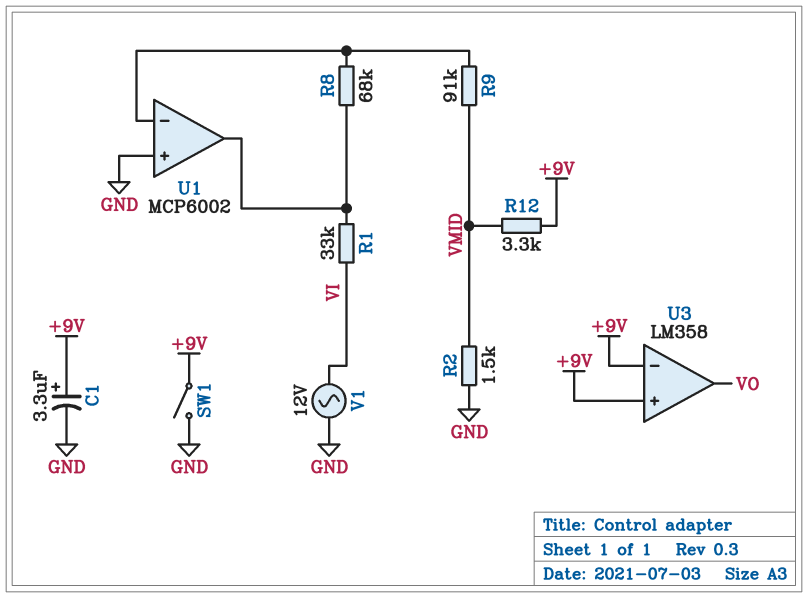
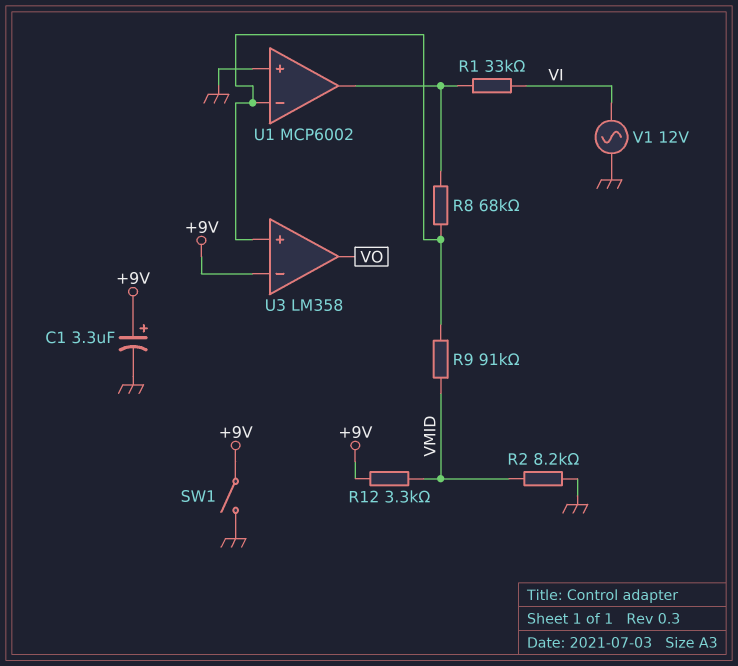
R2: 1.5k (GND, VMID) -> 8.2k (GND, VMID)
U3 pin in+: +9V -> U1/in-

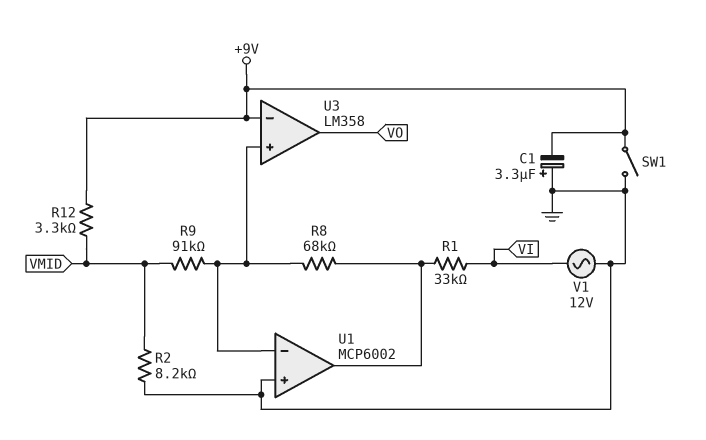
C1: 3.3uF (plus +9V, minus GND) -> 3.3uF (plus GND, minus +9V)

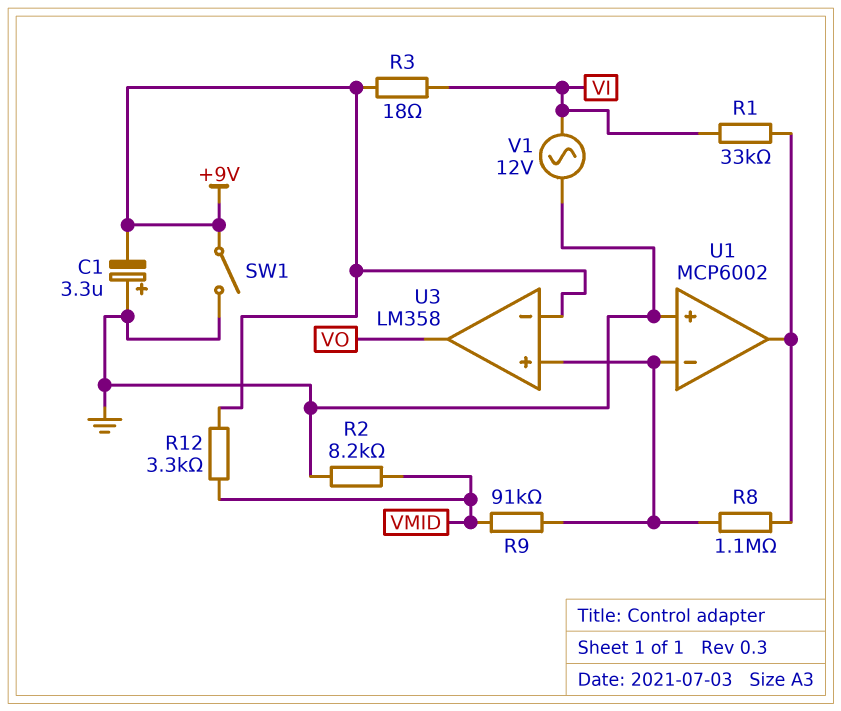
R3: none -> 18 (+9V, VI)
R8: 68k (U1/in-, U1/out) -> 1.1M (U1/in-, U1/out)

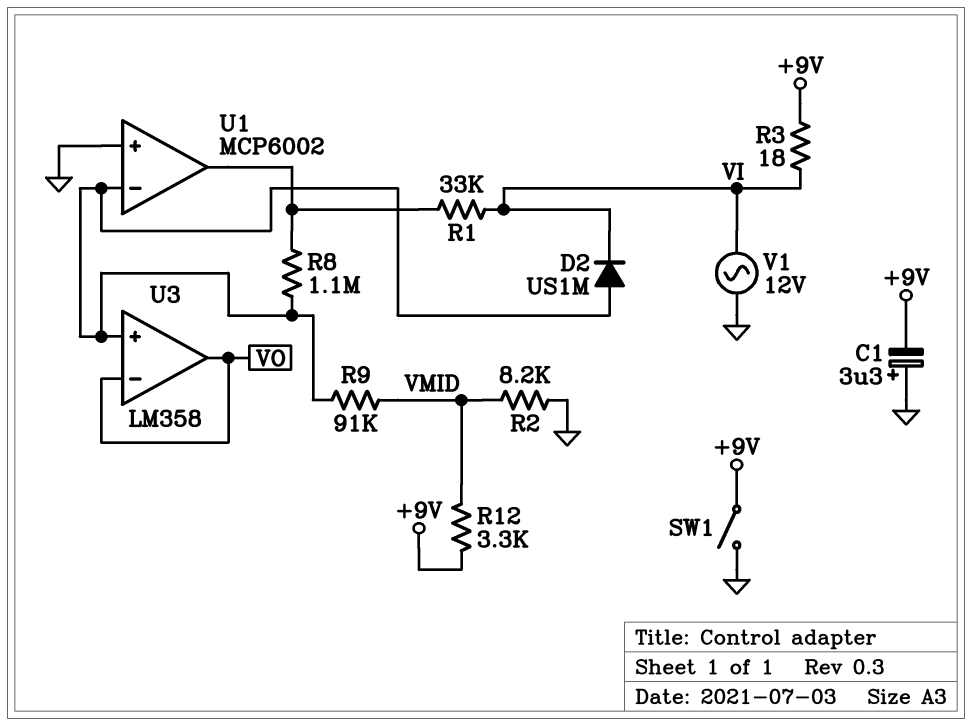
D2: none -> diode US1M (A U1/in-, K VI)
U3 pin in-: +9V -> VO

